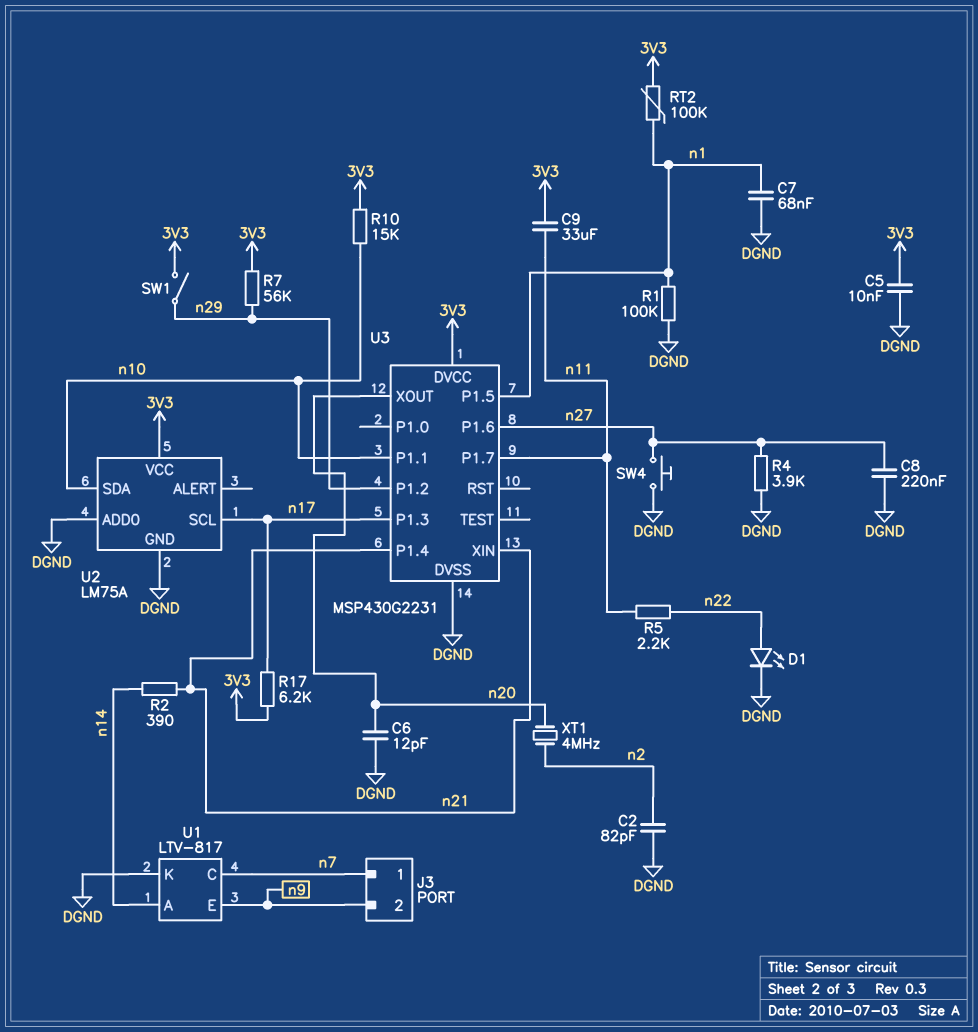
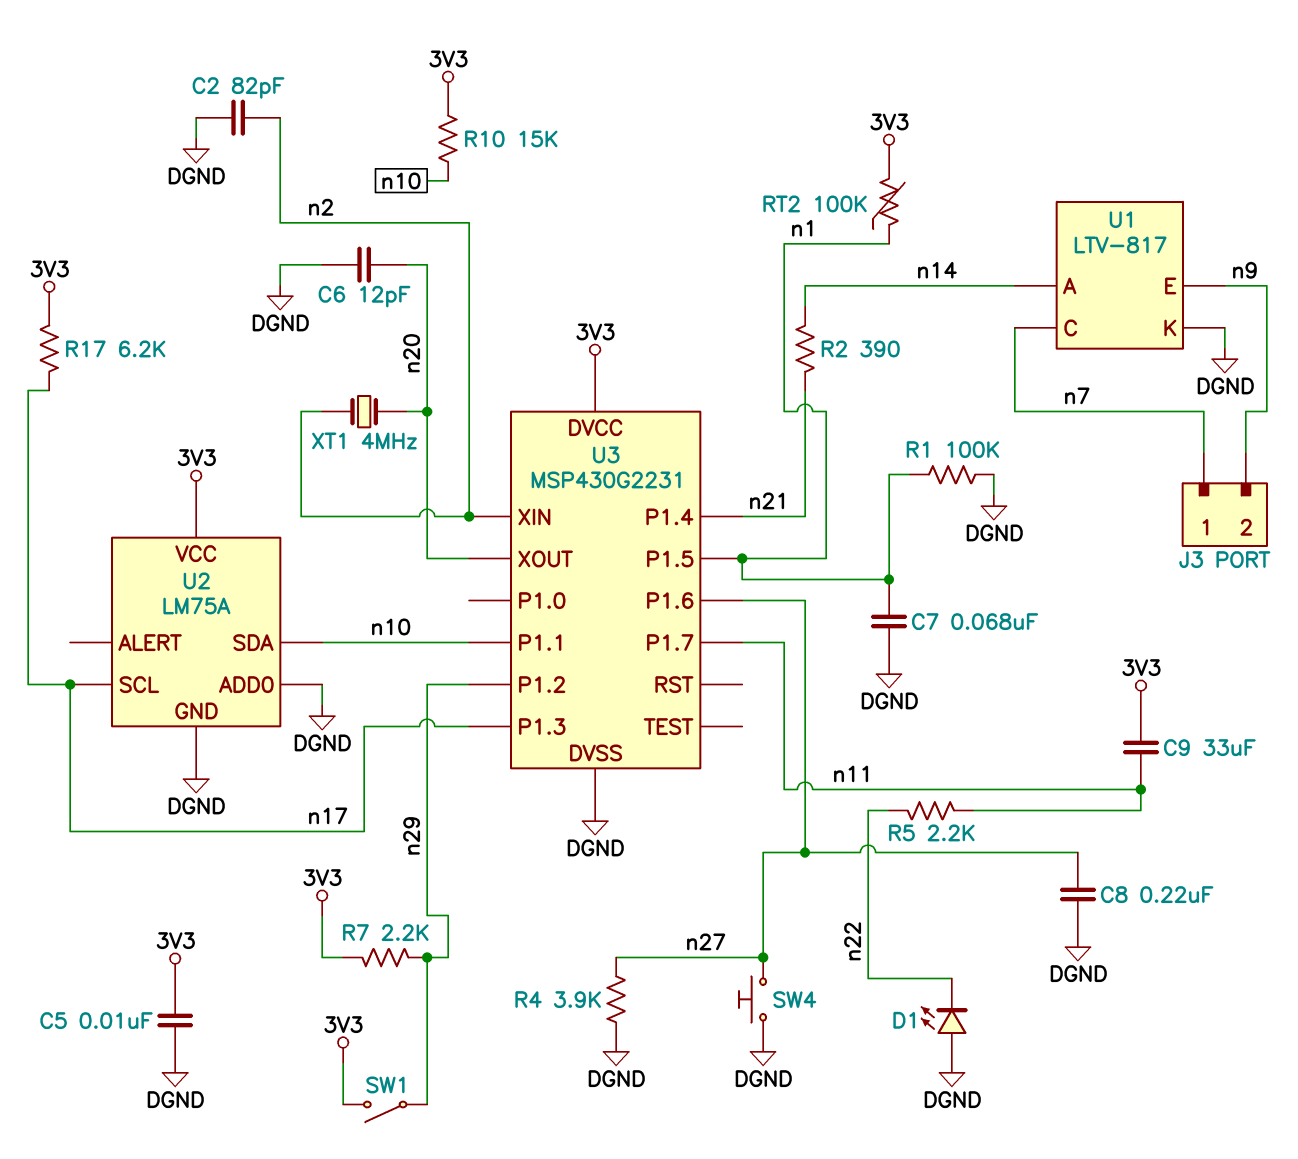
D1: LED (A n22, K DGND) -> LED (A DGND, K n22)
R7: 56k (3V3, n29) -> 2.2k (3V3, n29)
U3 pin XIN: n21 -> n2

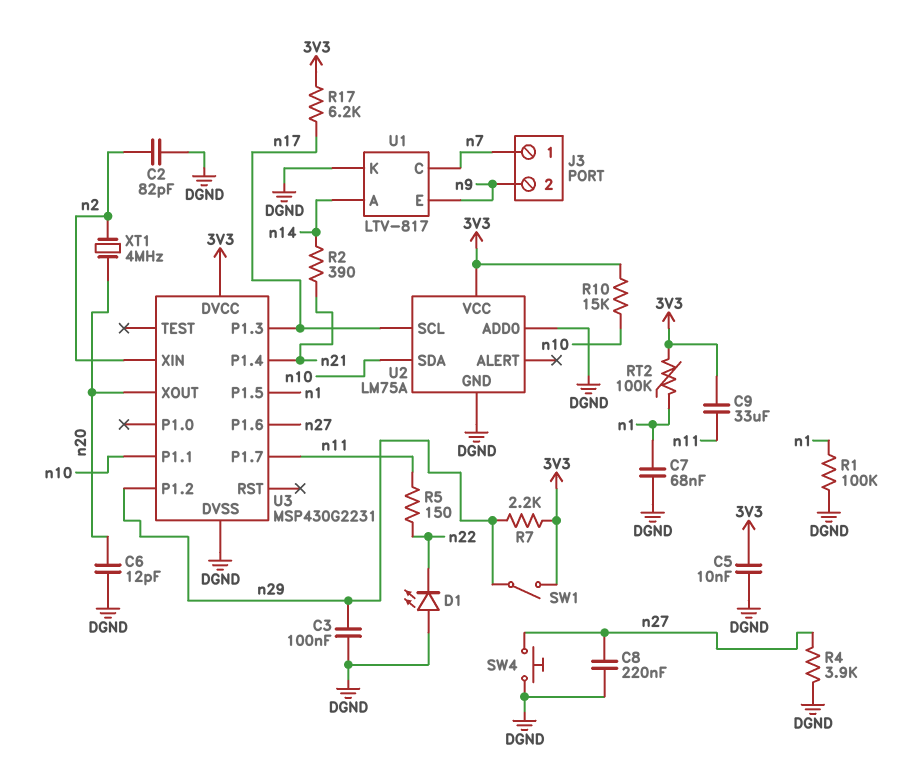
C3: none -> 100nF (DGND, n29)
R5: 2.2k (n11, n22) -> 150 (n11, n22)

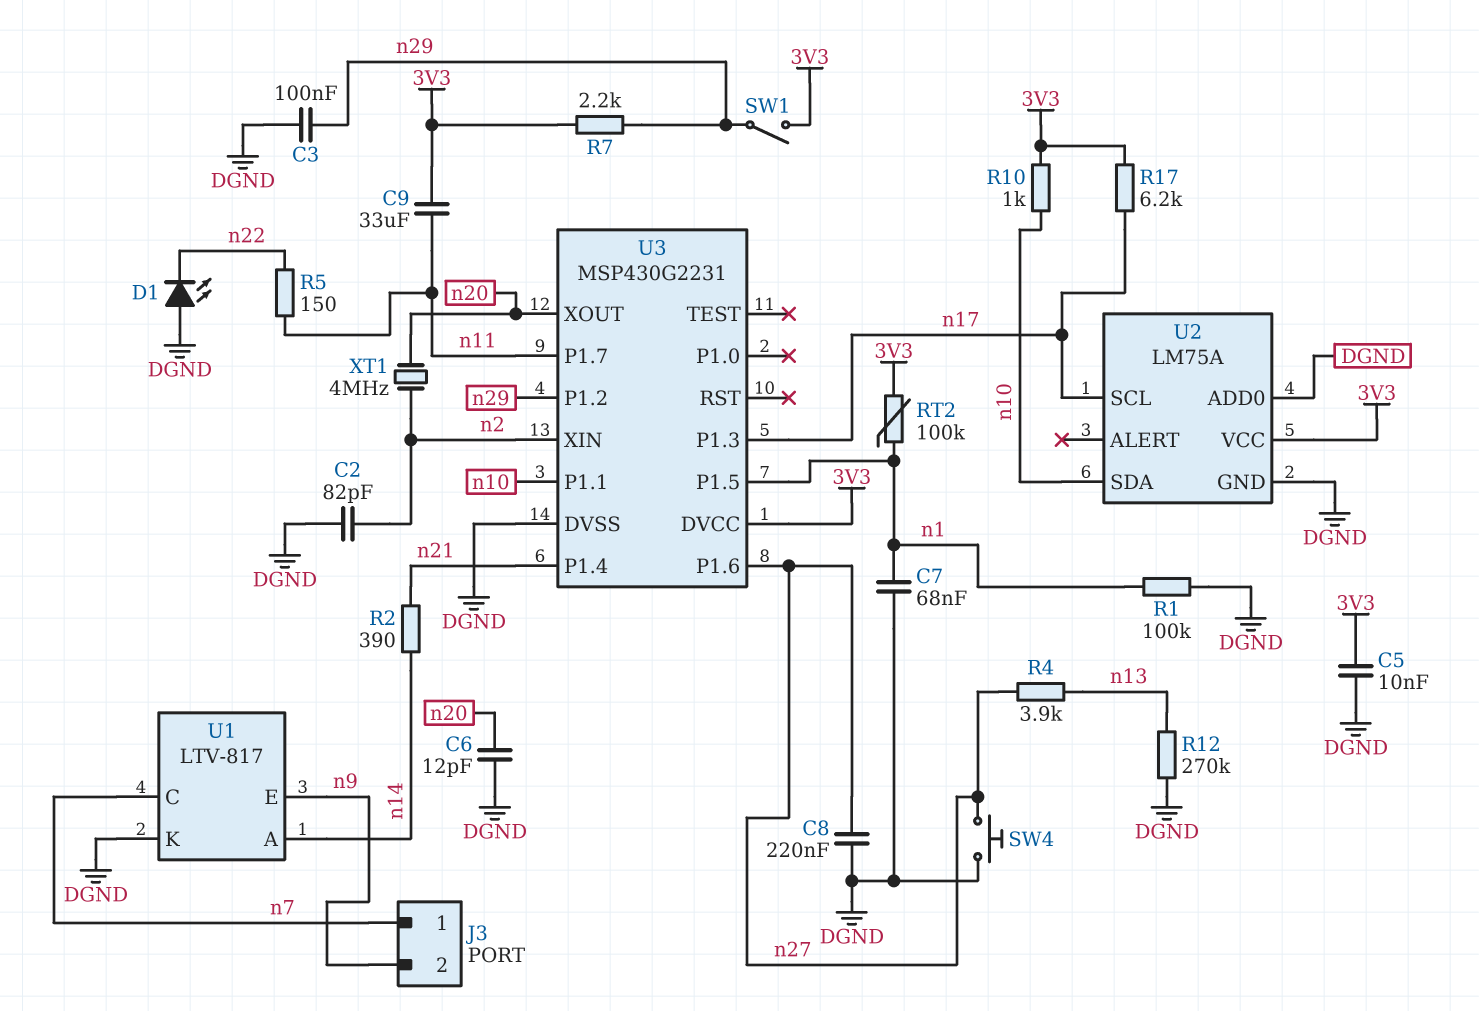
R4: 3.9k (DGND, n27) -> 3.9k (n13, n27)
R10: 15k (3V3, n10) -> 1k (3V3, n10)
R12: none -> 270k (DGND, n13)

